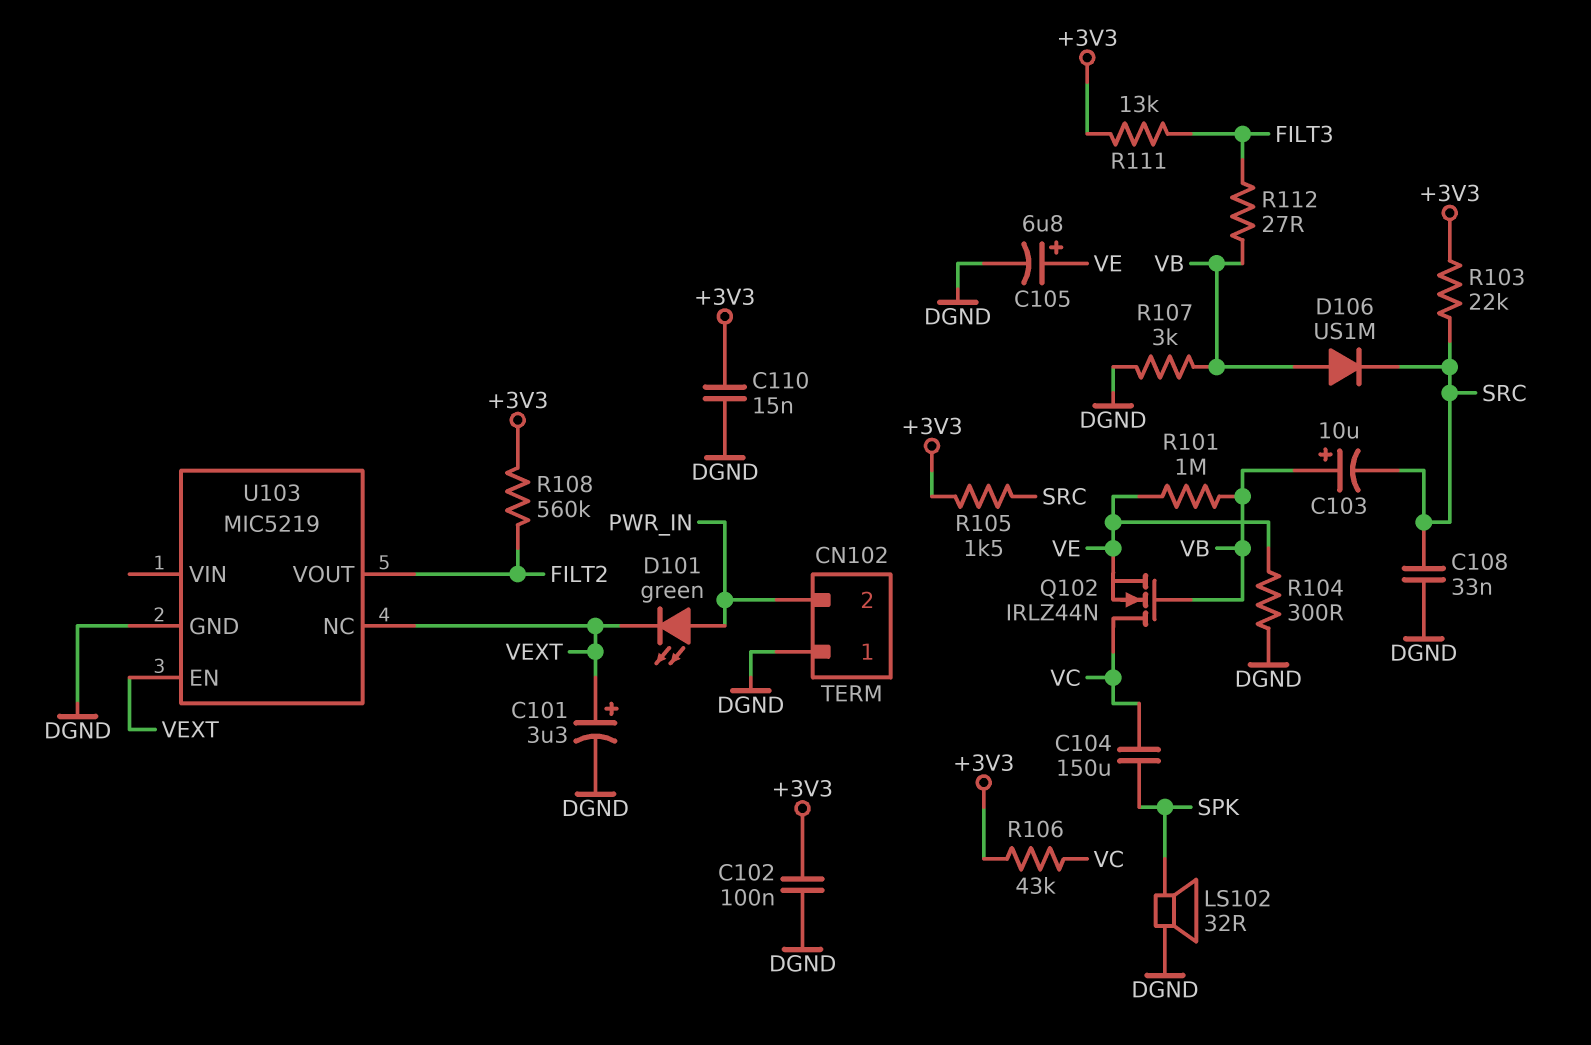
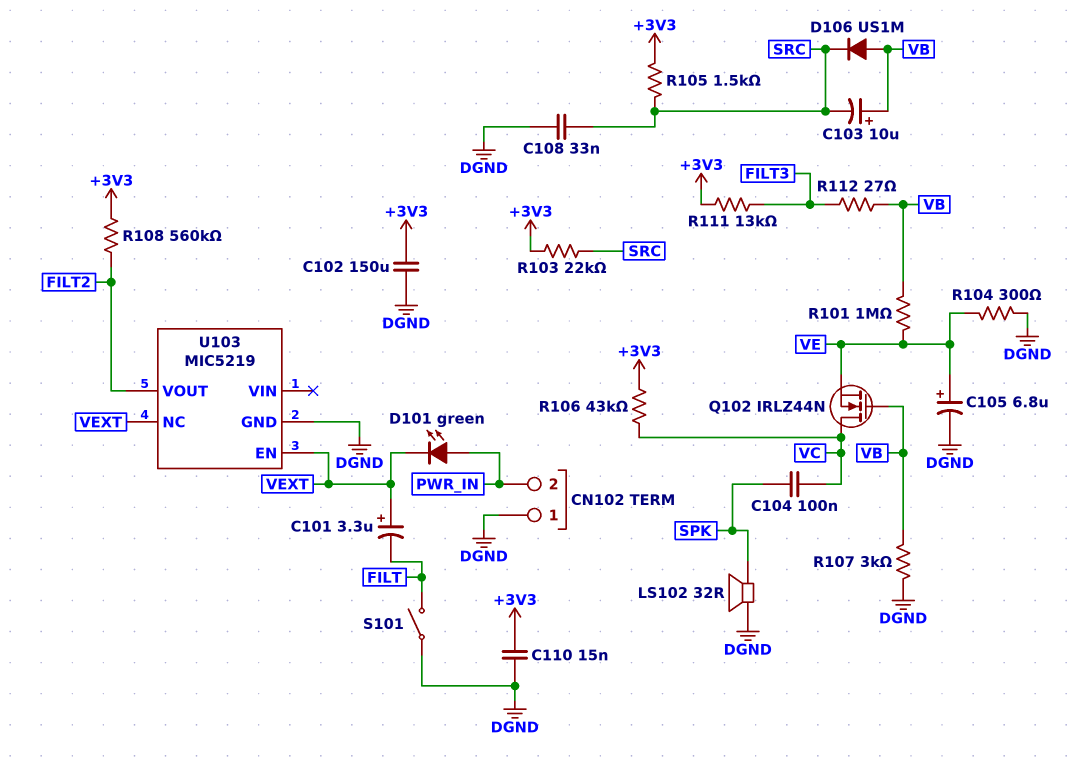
C101: 3.3uF (plus VEXT, minus DGND) -> 3.3uF (plus VEXT, minus FILT)
C102: 100nF (+3V3, DGND) -> 150uF (+3V3, DGND)
C104: 150uF (SPK, VC) -> 100nF (SPK, VC)
S101: none -> switch (DGND, FILT)

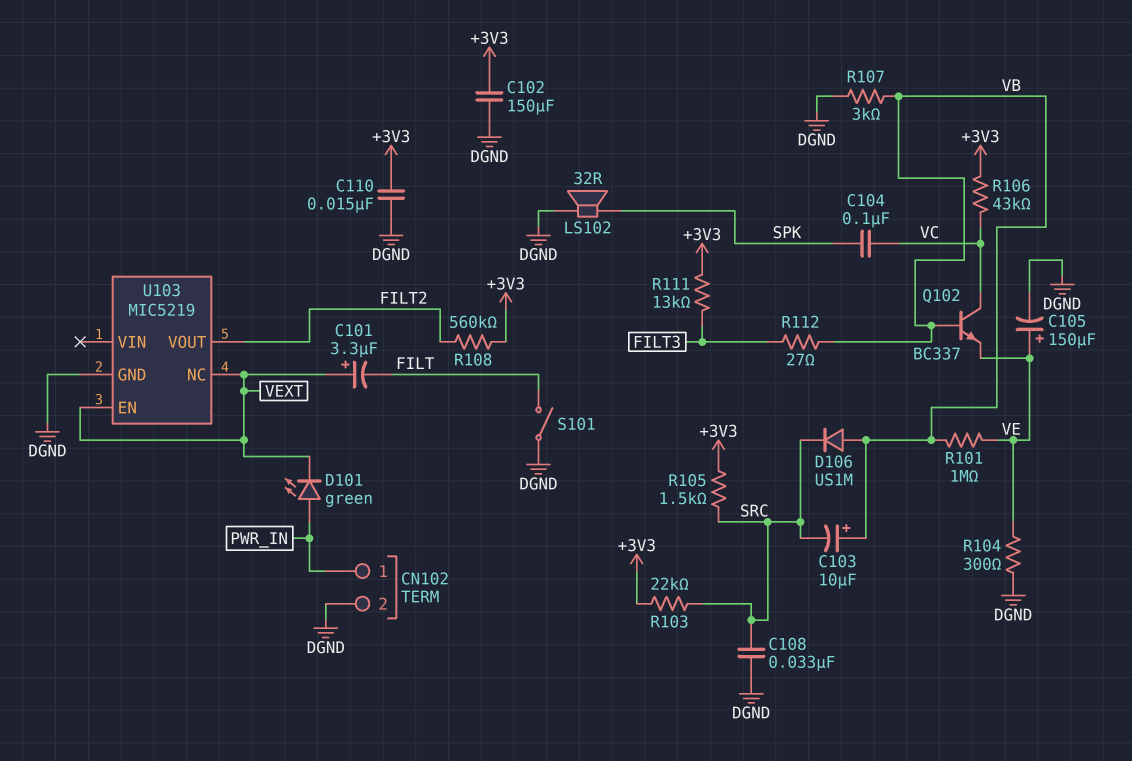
C105: 6.8uF (plus VE, minus DGND) -> 150uF (plus VE, minus DGND)
CN102 pin 1: DGND -> PWR_IN
CN102 pin 2: PWR_IN -> DGND
Q102: NMOS IRLZ44N (G VB, D VC, S VE) -> NPN BC337 (B VB, C VC, E VE)

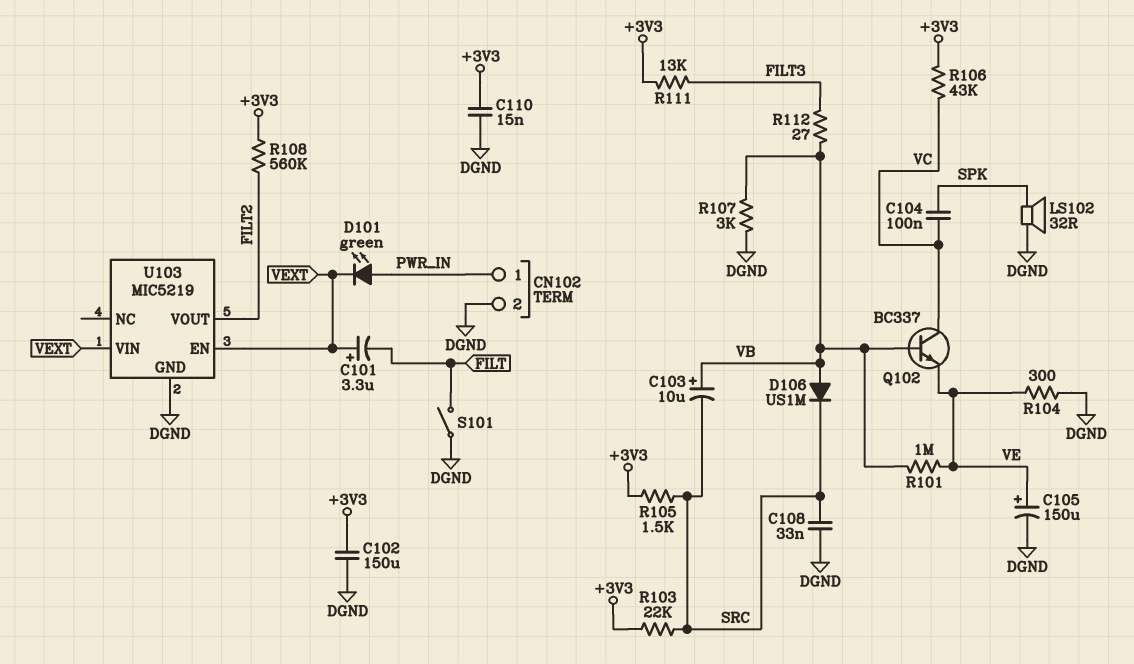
U103 pin NC: VEXT -> none
U103 pin VIN: none -> VEXT

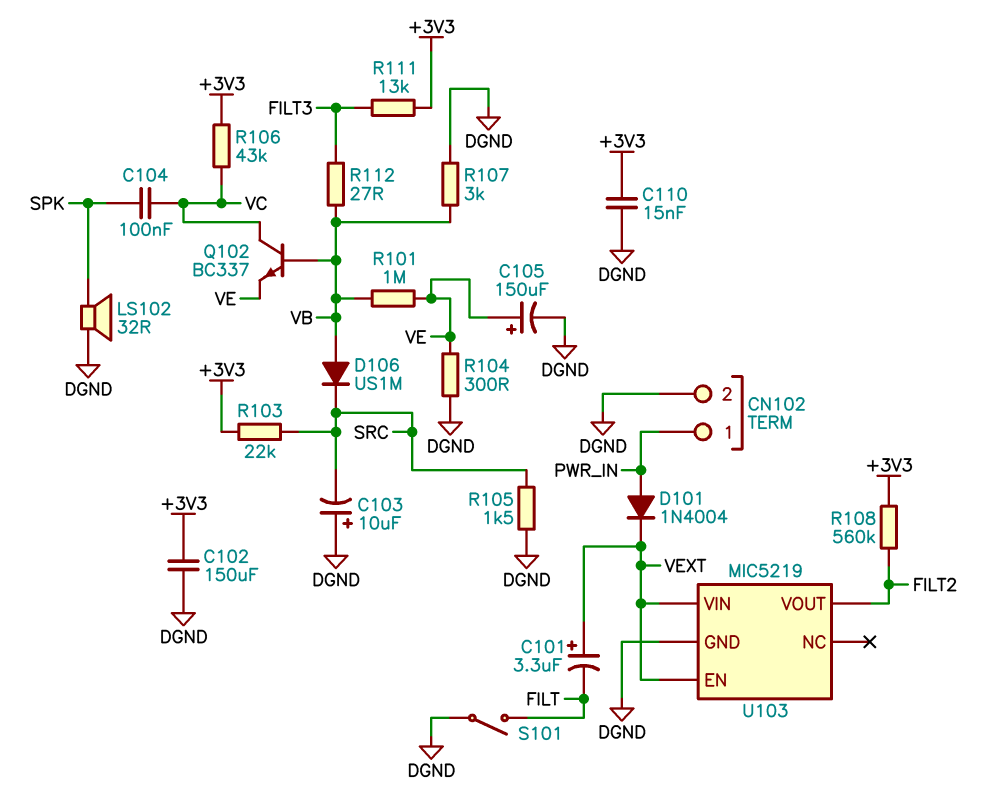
C103: 10uF (plus VB, minus SRC) -> 10uF (plus DGND, minus SRC)
C108: 33nF (DGND, SRC) -> none
D101: LED green (A PWR_IN, K VEXT) -> diode 1N4004 (A PWR_IN, K VEXT)
R105: 1.5k (+3V3, SRC) -> 1.5k (DGND, SRC)

